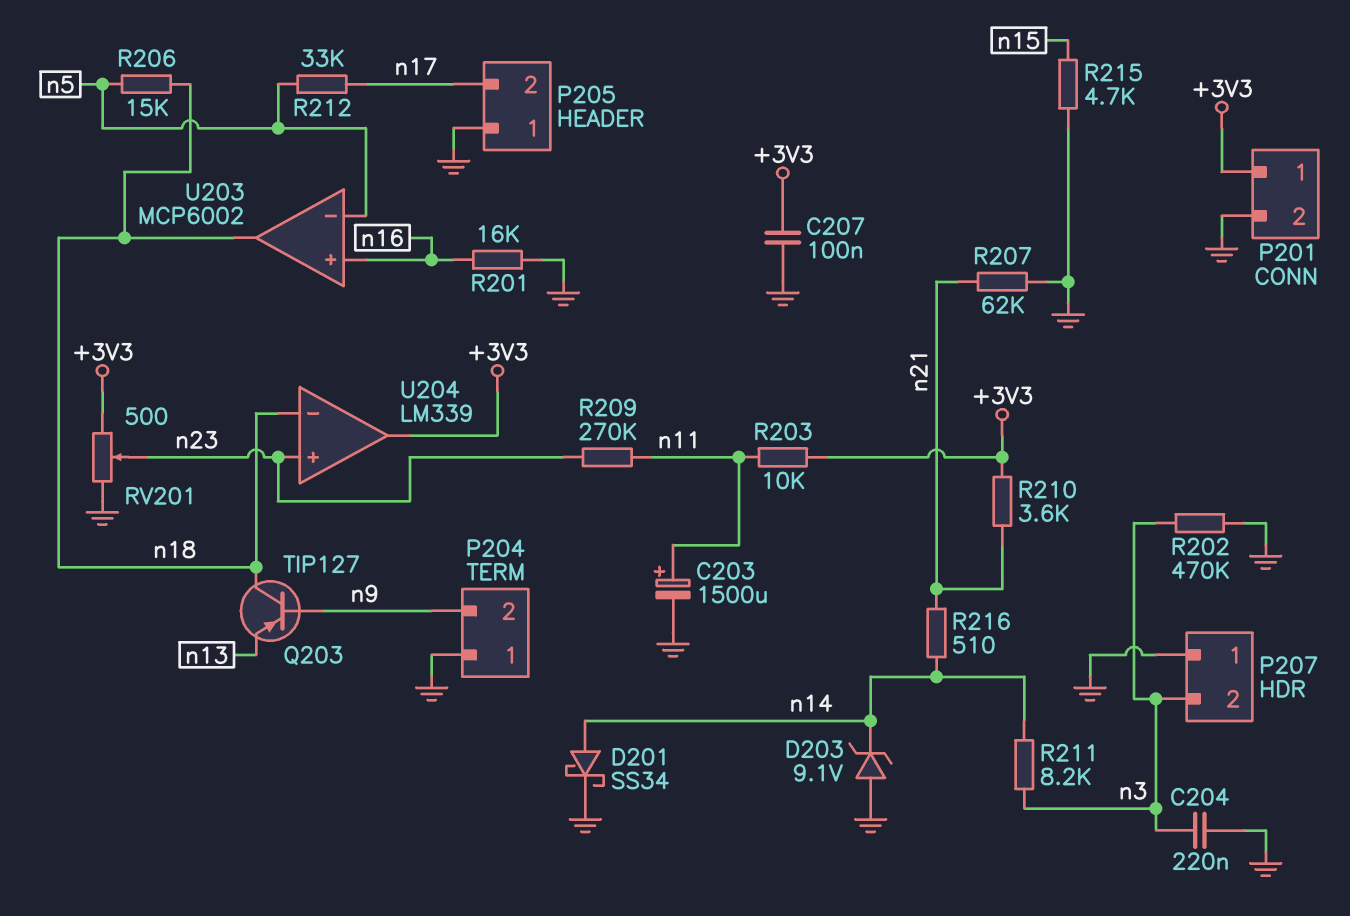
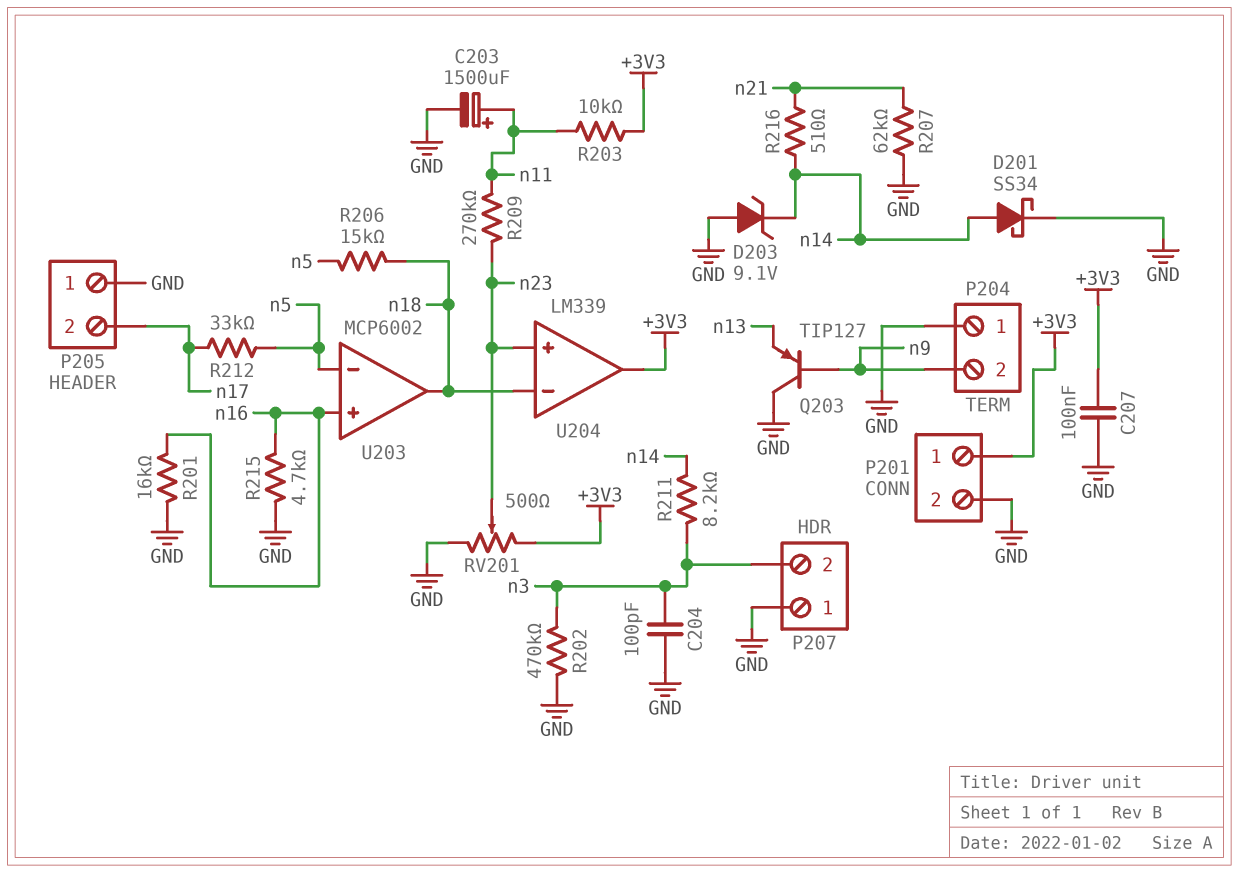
C204: 220nF (GND, n3) -> 100pF (GND, n3)
Q203: PNP TIP127 (B n9, C n18, E n13) -> PNP TIP127 (B n9, C GND, E n13)
R210: 3.6k (+3V3, n21) -> none
R215: 4.7k (GND, n15) -> 4.7k (GND, n16)

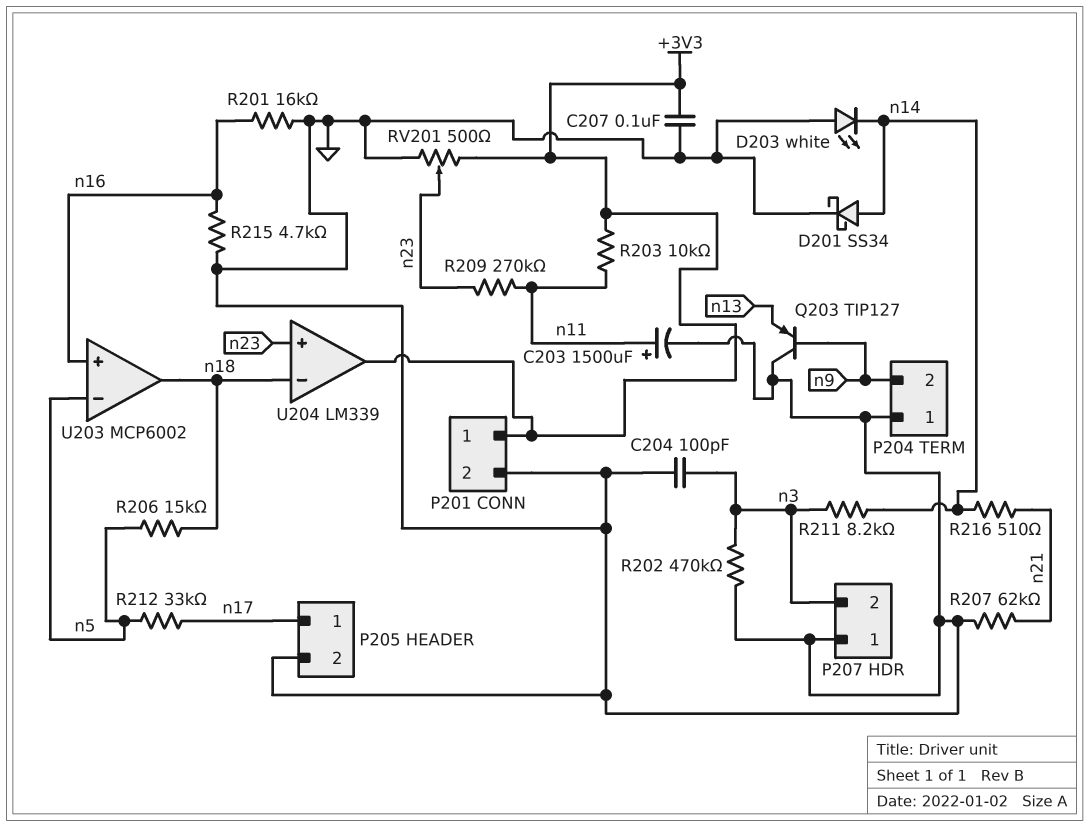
D203: zener 9.1V (A GND, K n14) -> LED white (A GND, K n14)
P205 pin 1: GND -> n17
P205 pin 2: n17 -> GND

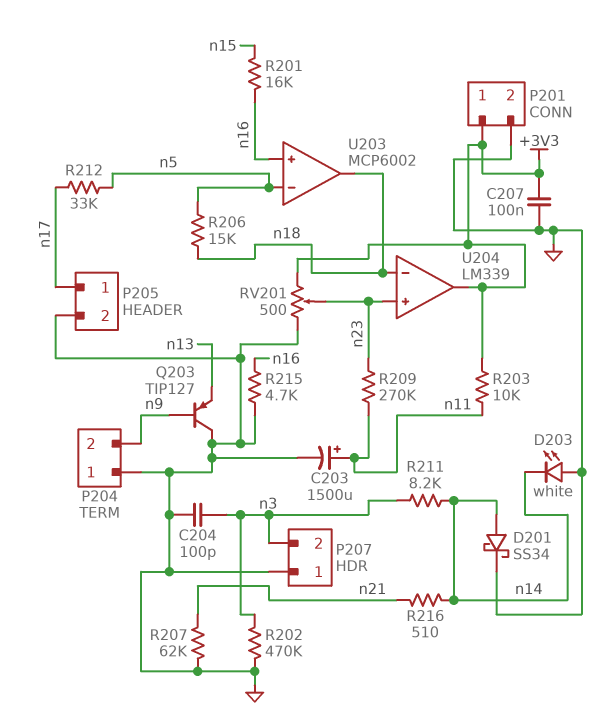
R201: 16k (GND, n16) -> 16k (n15, n16)

